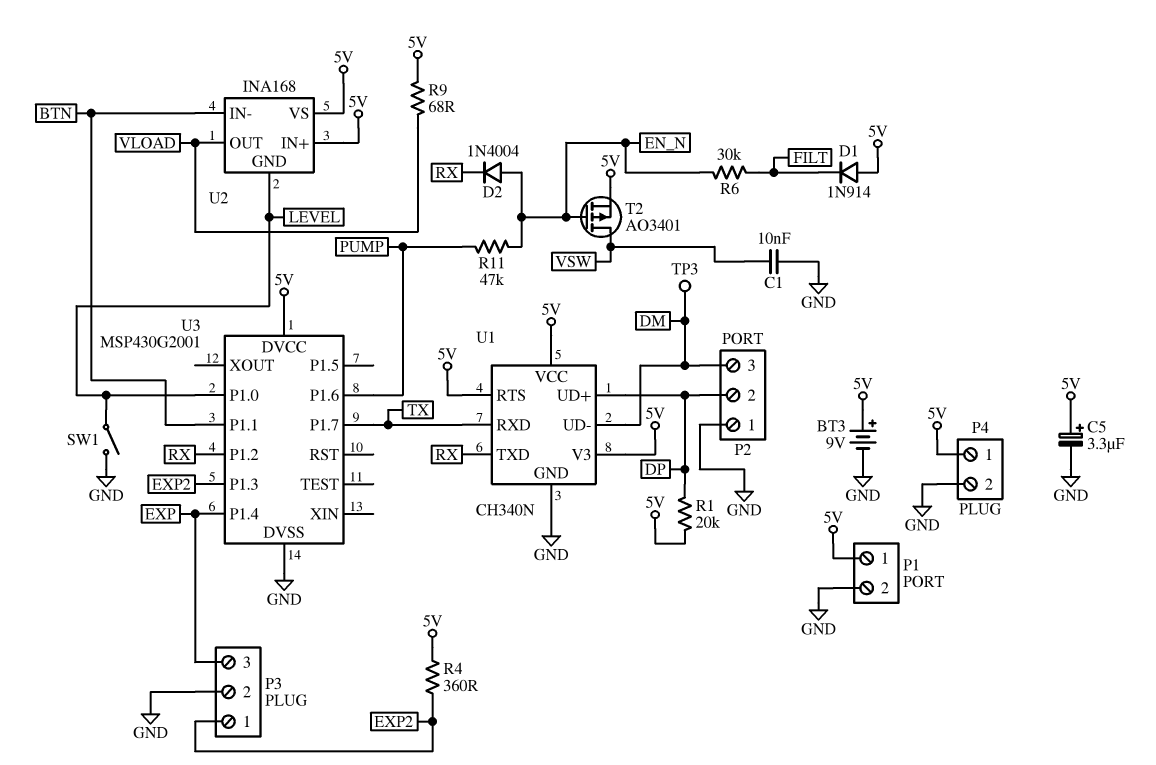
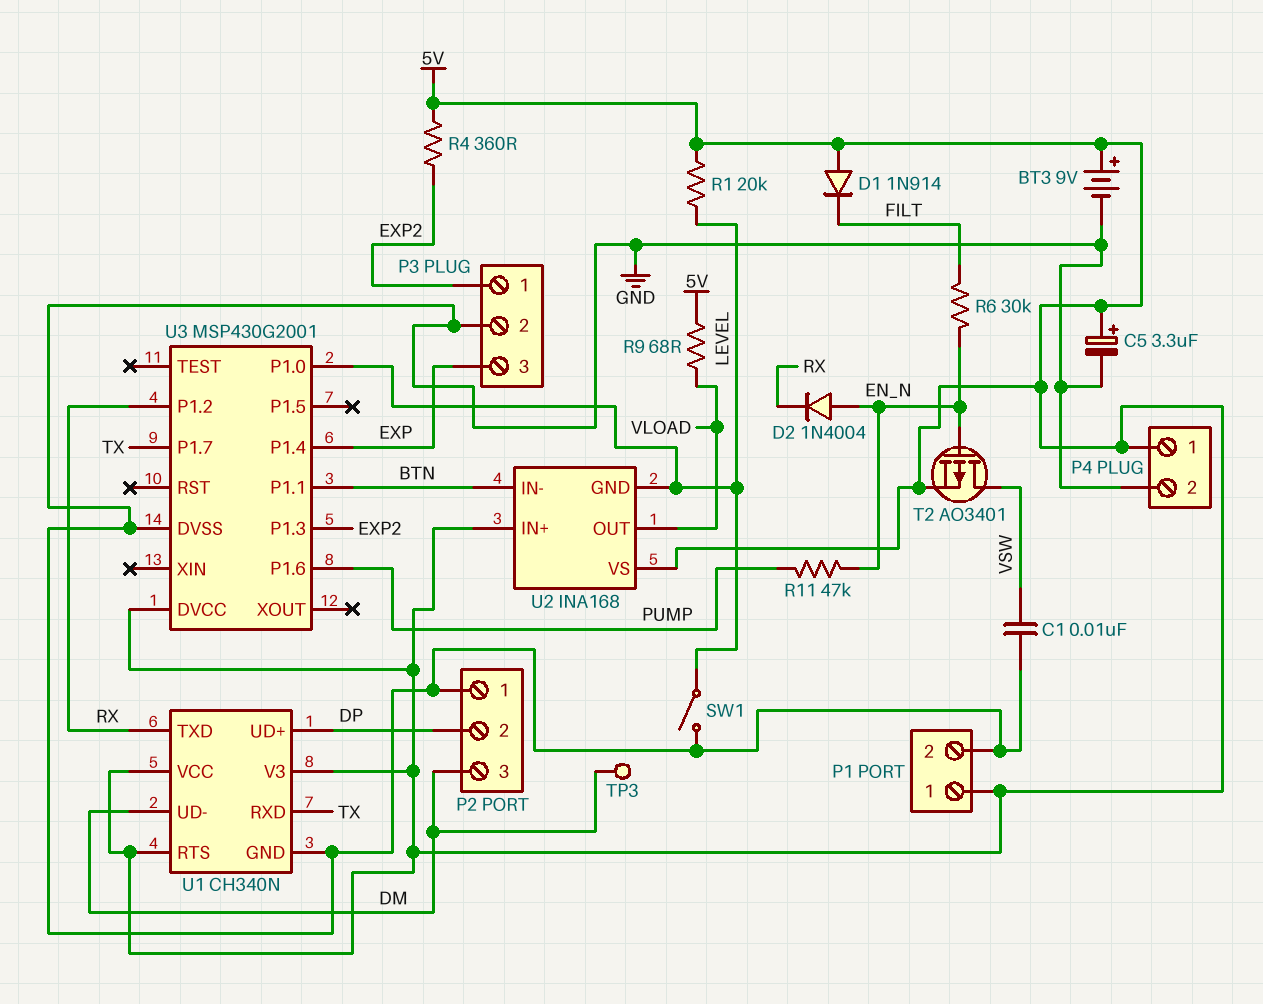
R1: 20k (5V, DP) -> 20k (5V, LEVEL)

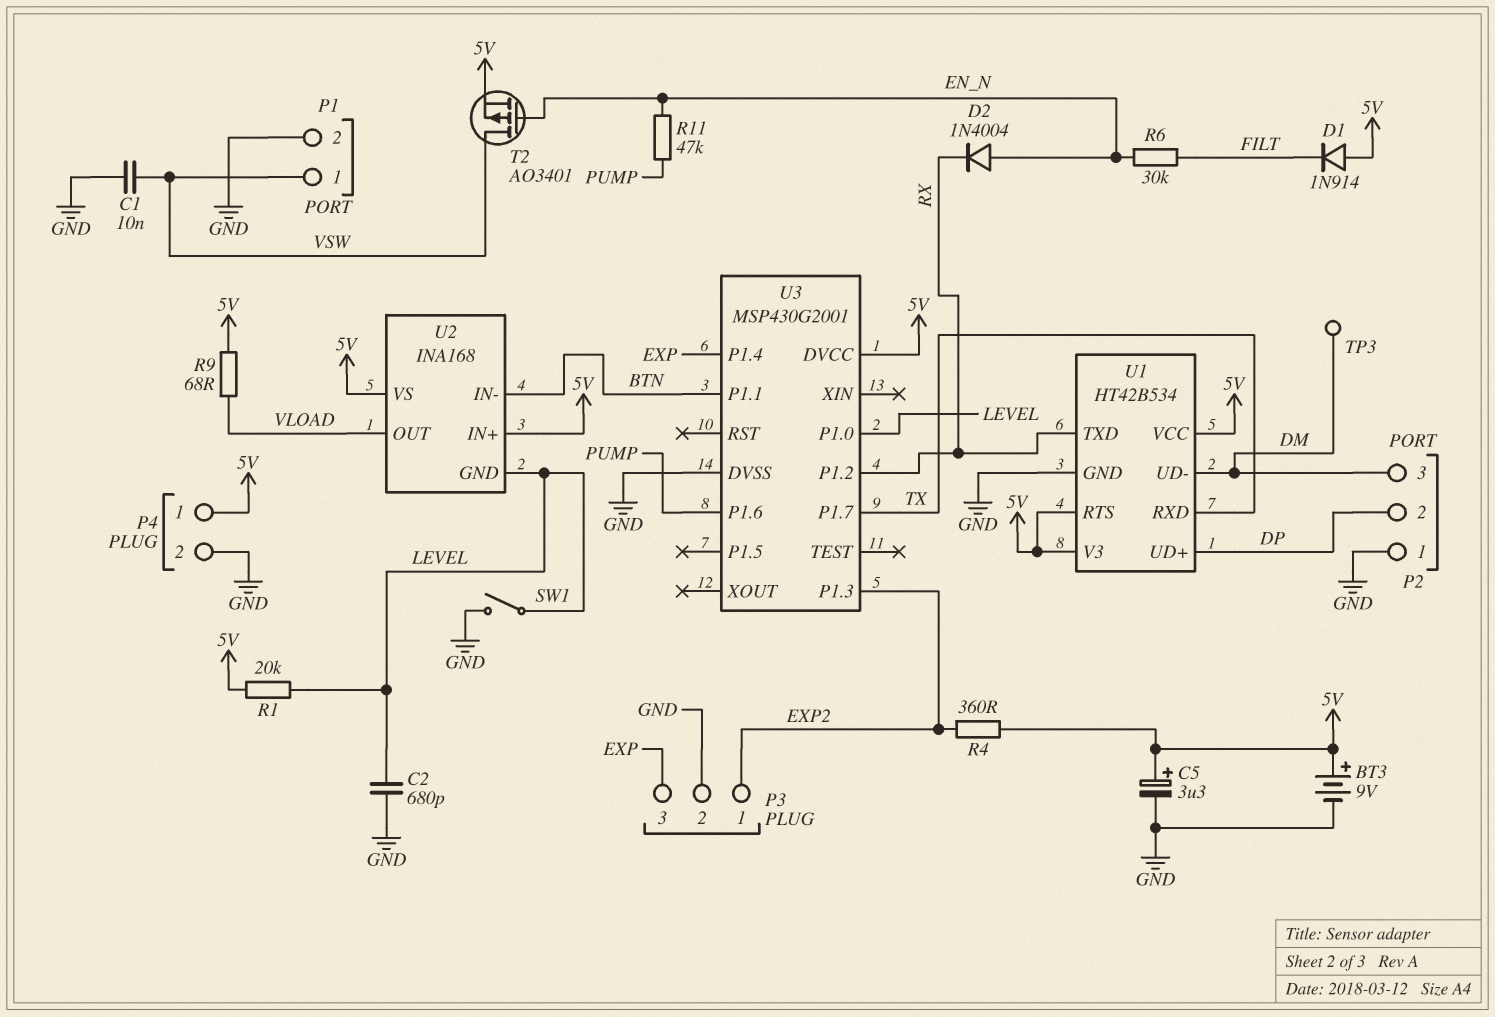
C2: none -> 680pF (GND, LEVEL)
P1 pin 1: 5V -> VSW
U1: CH340N -> HT42B534

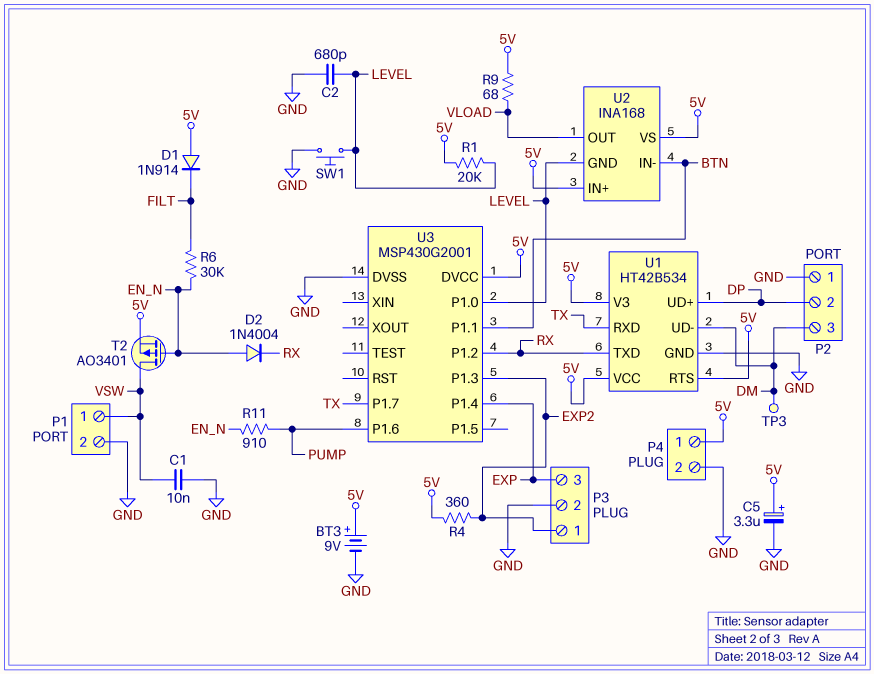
R11: 47k (EN_N, PUMP) -> 910 (EN_N, PUMP)
SW1: switch (GND, LEVEL) -> button (GND, LEVEL)

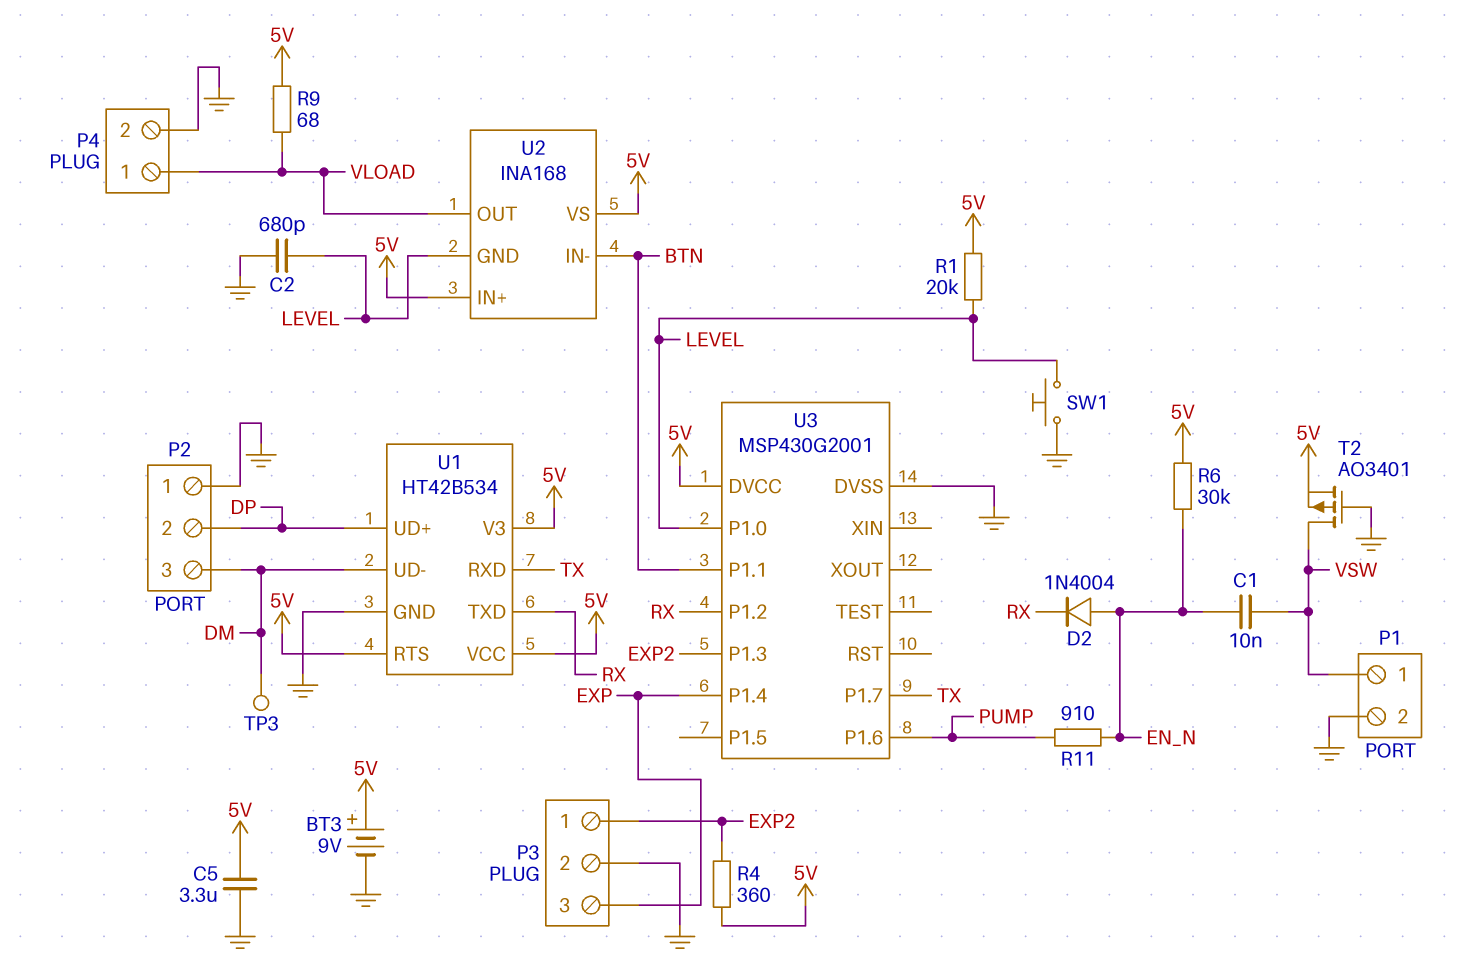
C1: 10nF (GND, VSW) -> 10nF (EN_N, VSW)
C5: 3.3uF (plus 5V, minus GND) -> 3.3uF (5V, GND)
D1: diode 1N914 (A 5V, K FILT) -> none
P4 pin 1: 5V -> VLOAD
R6: 30k (EN_N, FILT) -> 30k (5V, EN_N)
T2: PMOS AO3401 (G EN_N, D VSW, S 5V) -> PMOS AO3401 (G GND, D VSW, S 5V)

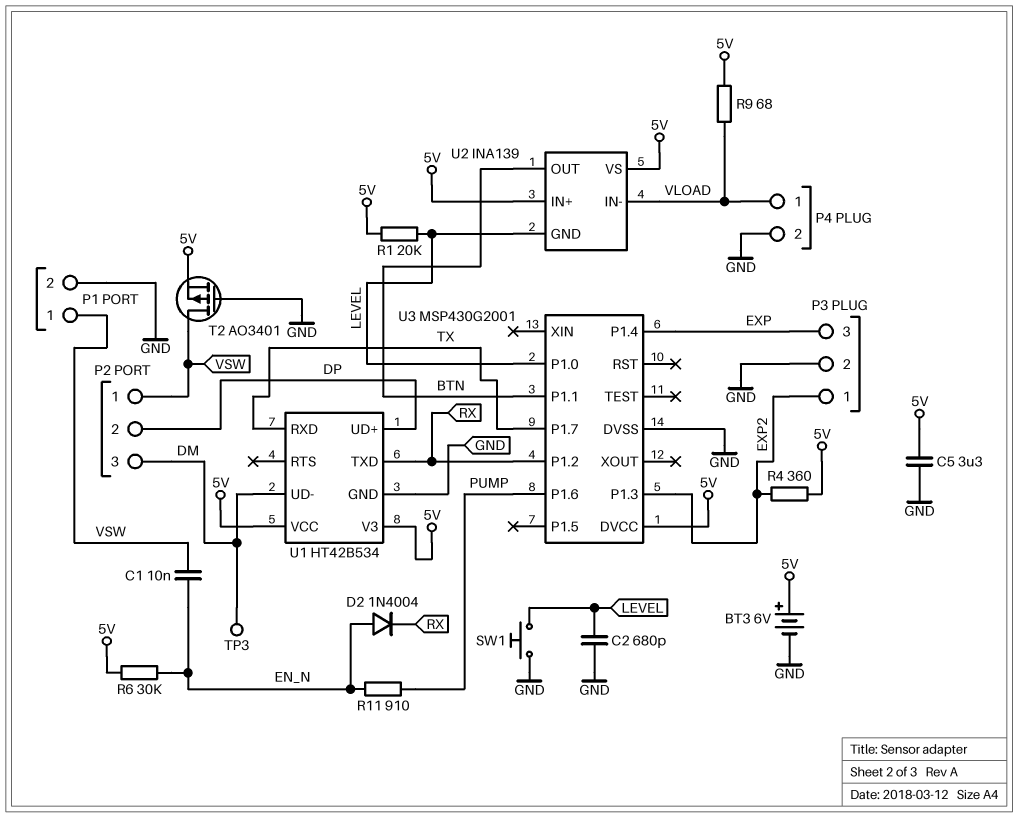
BT3: 9V (plus 5V, minus GND) -> 6V (plus 5V, minus GND)
P2 pin 1: GND -> VSW
U1 pin RTS: 5V -> none
U2: INA168 -> INA139
U2 pin IN-: BTN -> VLOAD
U2 pin OUT: VLOAD -> BTN

